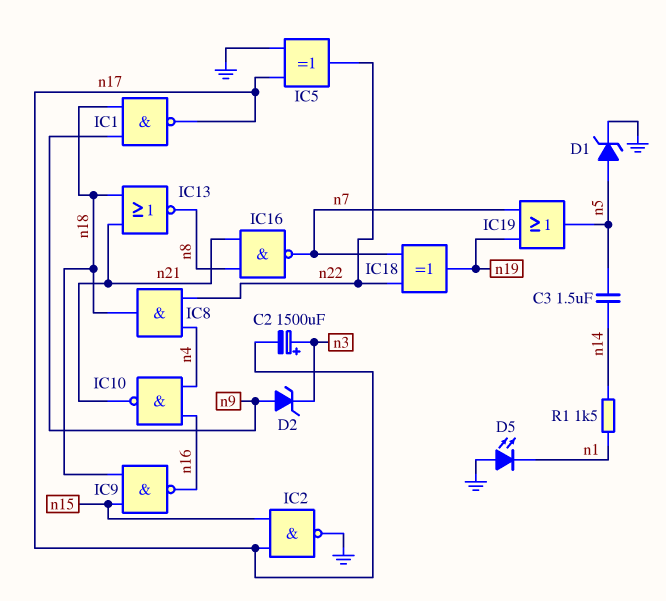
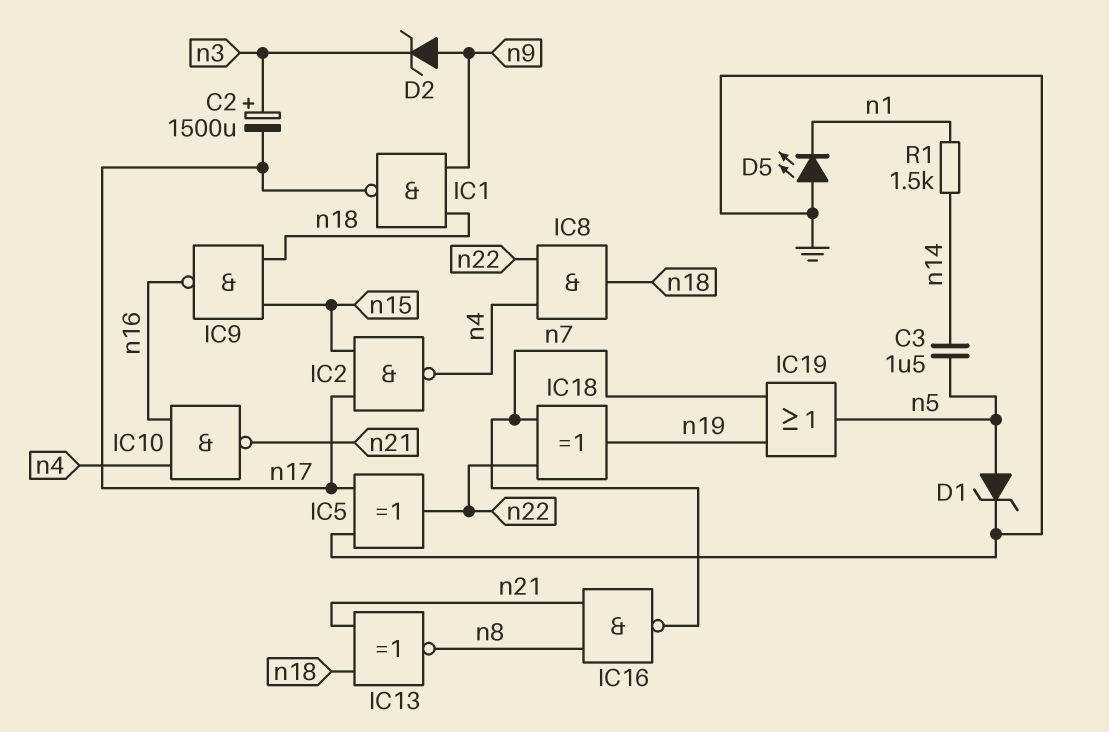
IC2: NAND (in n15, in n17, out GND) -> NAND (in n15, in n17, out n4)
IC13: NOR (in n18, in n21, out n8) -> XNOR (in n18, in n21, out n8)

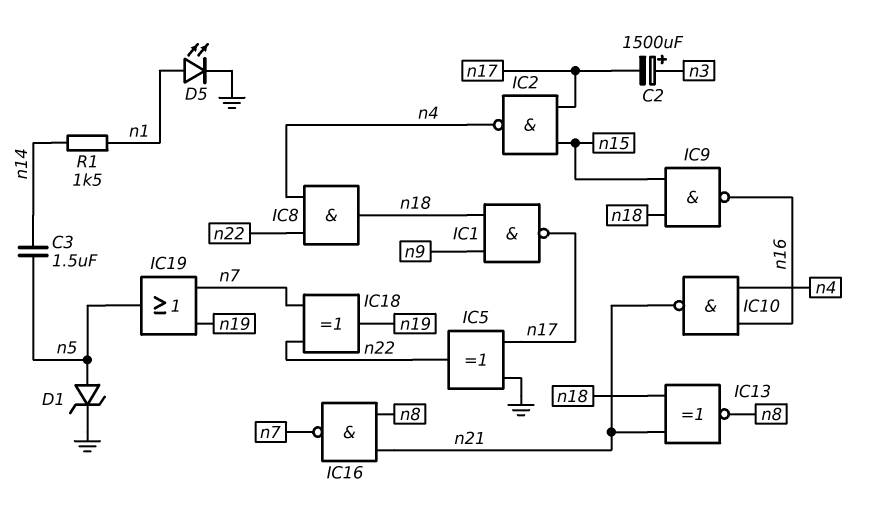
D2: zener (A n9, K n3) -> none
D5: LED (A GND, K n1) -> LED (A n1, K GND)

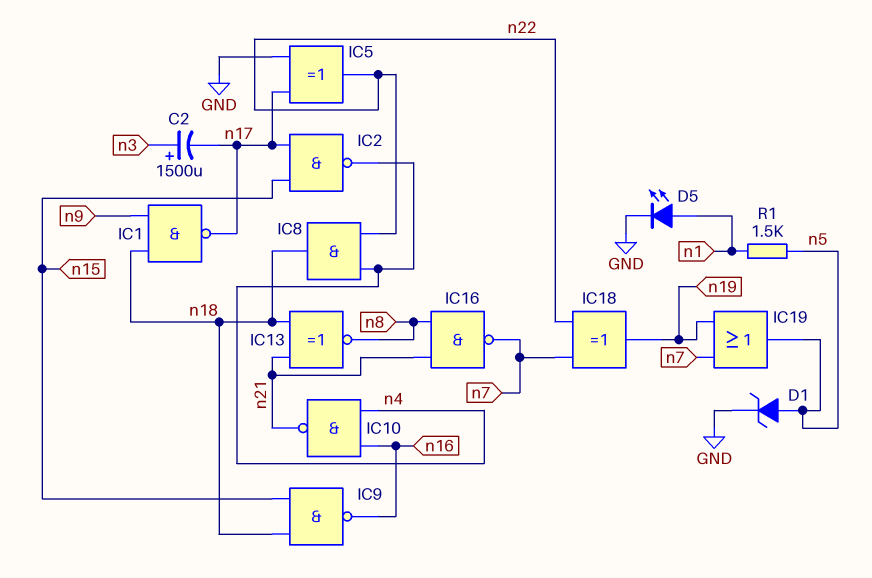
C3: 1.5uF (n5, n14) -> none
R1: 1.5k (n1, n14) -> 1.5k (n1, n5)

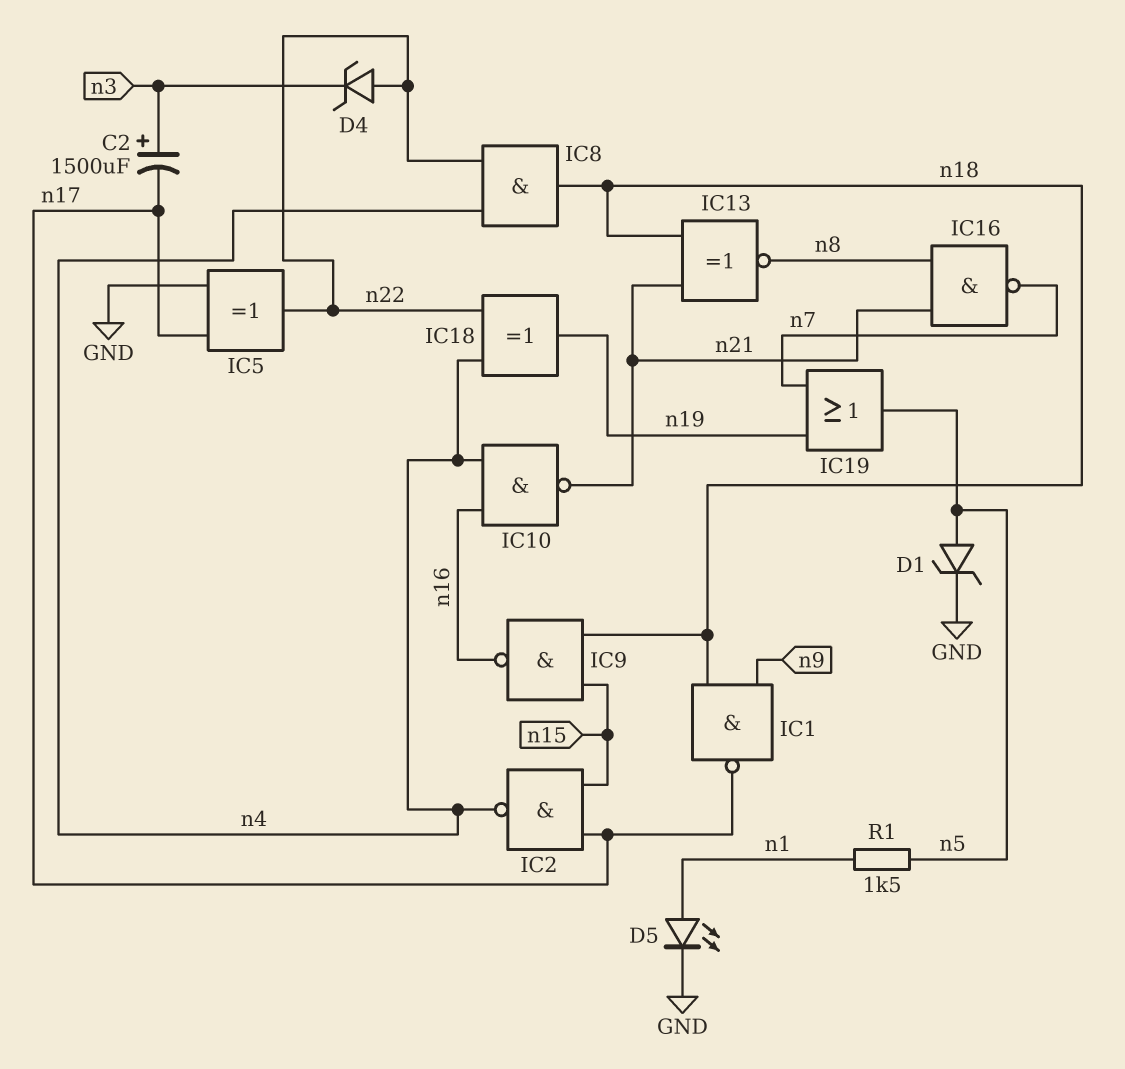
D4: none -> zener (A n22, K n3)
IC18: XOR (in n7, in n22, out n19) -> XOR (in n4, in n22, out n19)

